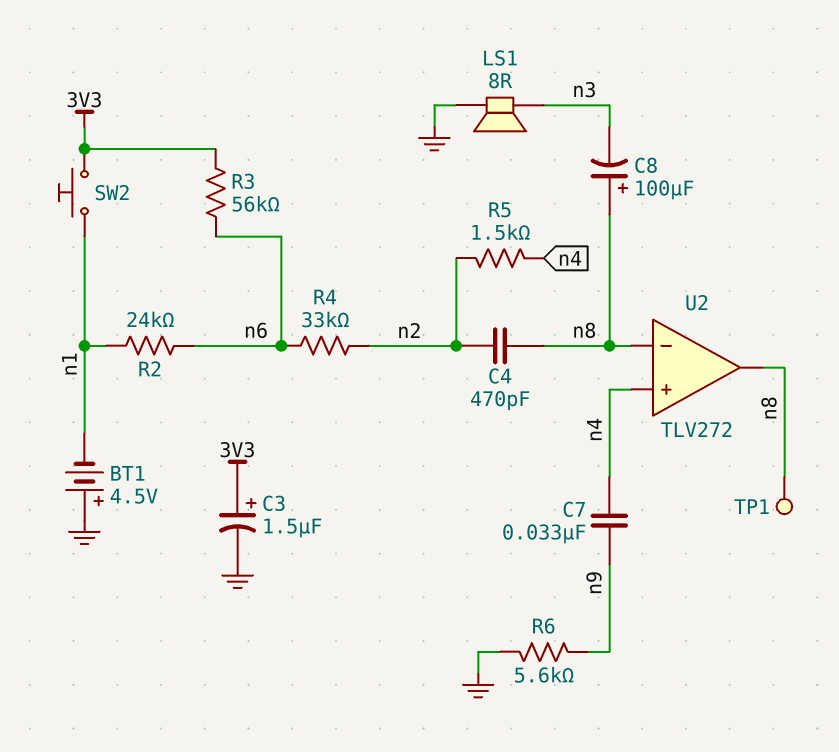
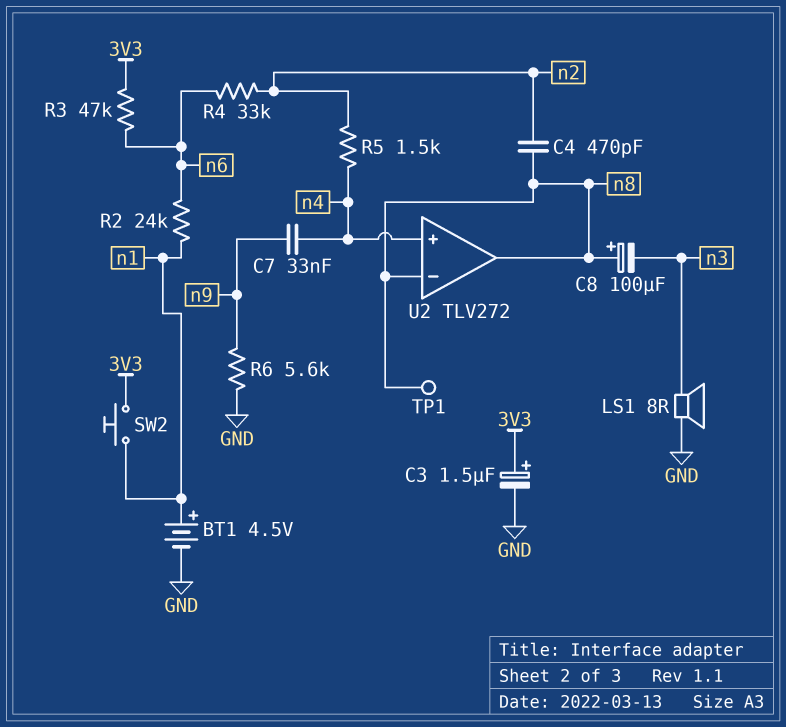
BT1: 4.5V (plus GND, minus n1) -> 4.5V (plus n1, minus GND)
R3: 56k (3V3, n6) -> 47k (3V3, n6)

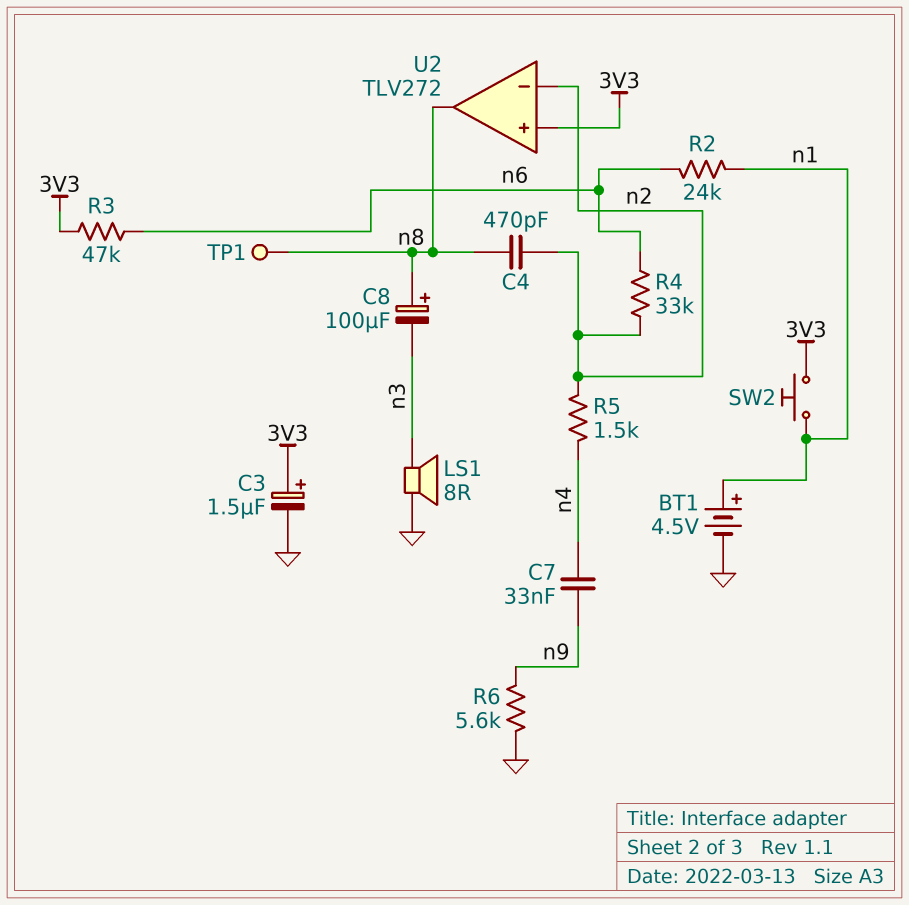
U2 pin in+: n4 -> 3V3
U2 pin in-: n8 -> n2

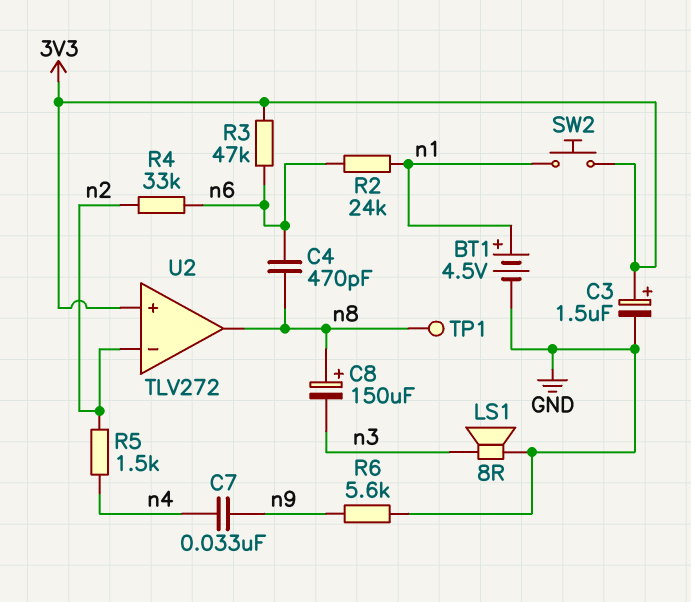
C4: 470pF (n2, n8) -> 470pF (n6, n8)
C8: 100uF (plus n8, minus n3) -> 150uF (plus n8, minus n3)

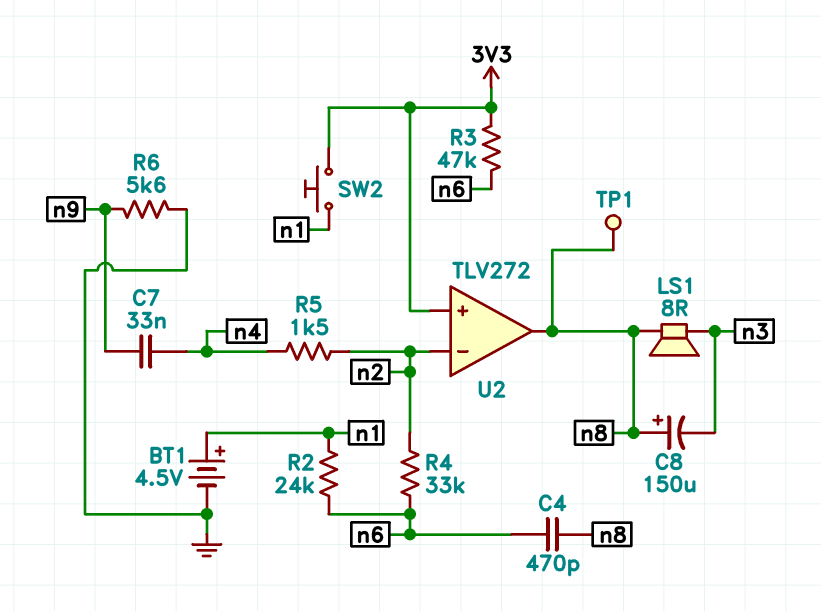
C3: 1.5uF (plus 3V3, minus GND) -> none
LS1: speaker 8R (GND, n3) -> speaker 8R (n3, n8)

